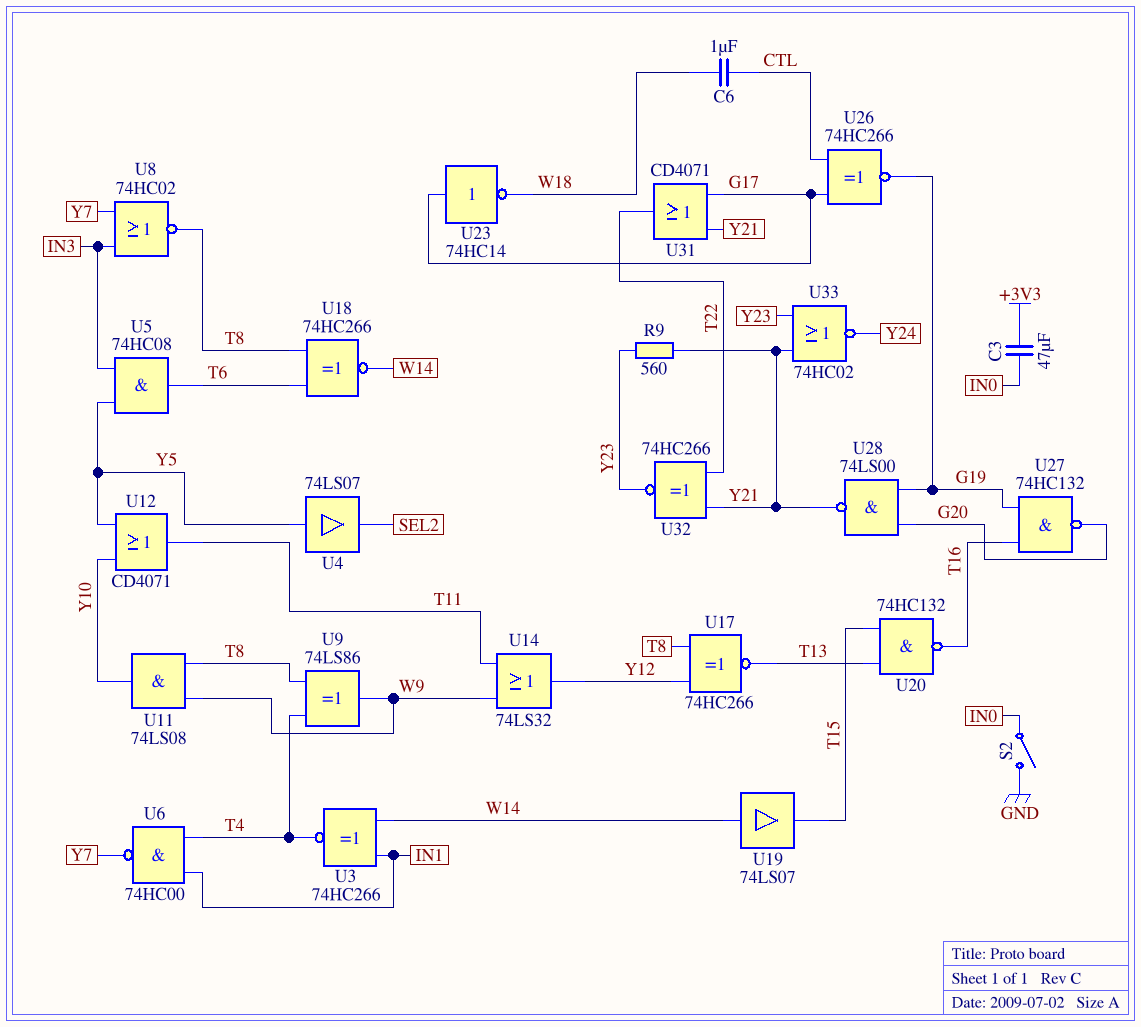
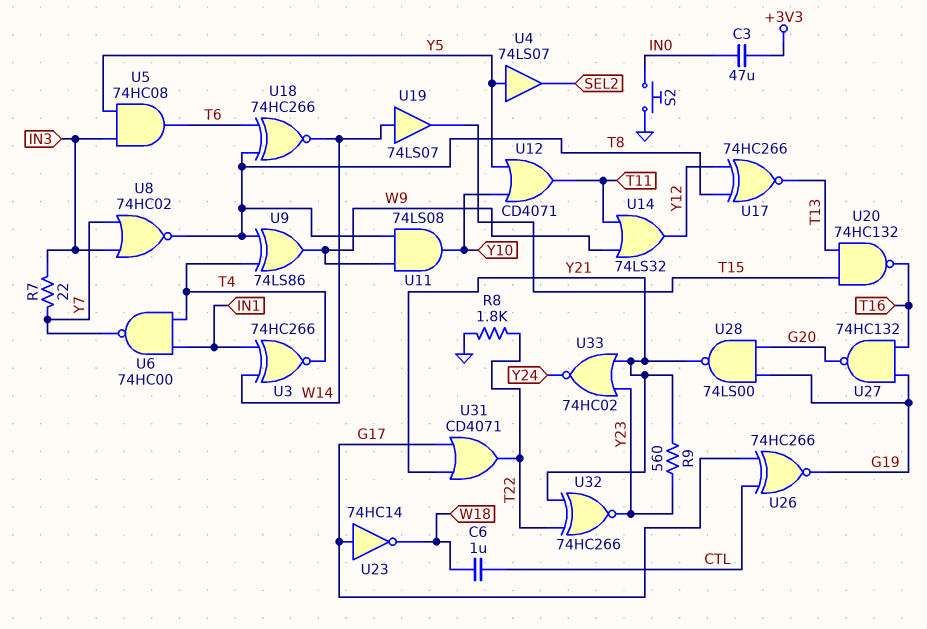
R7: none -> 22 (IN3, Y7)
R8: none -> 1.8k (GND, T22)
S2: switch (GND, IN0) -> button (GND, IN0)

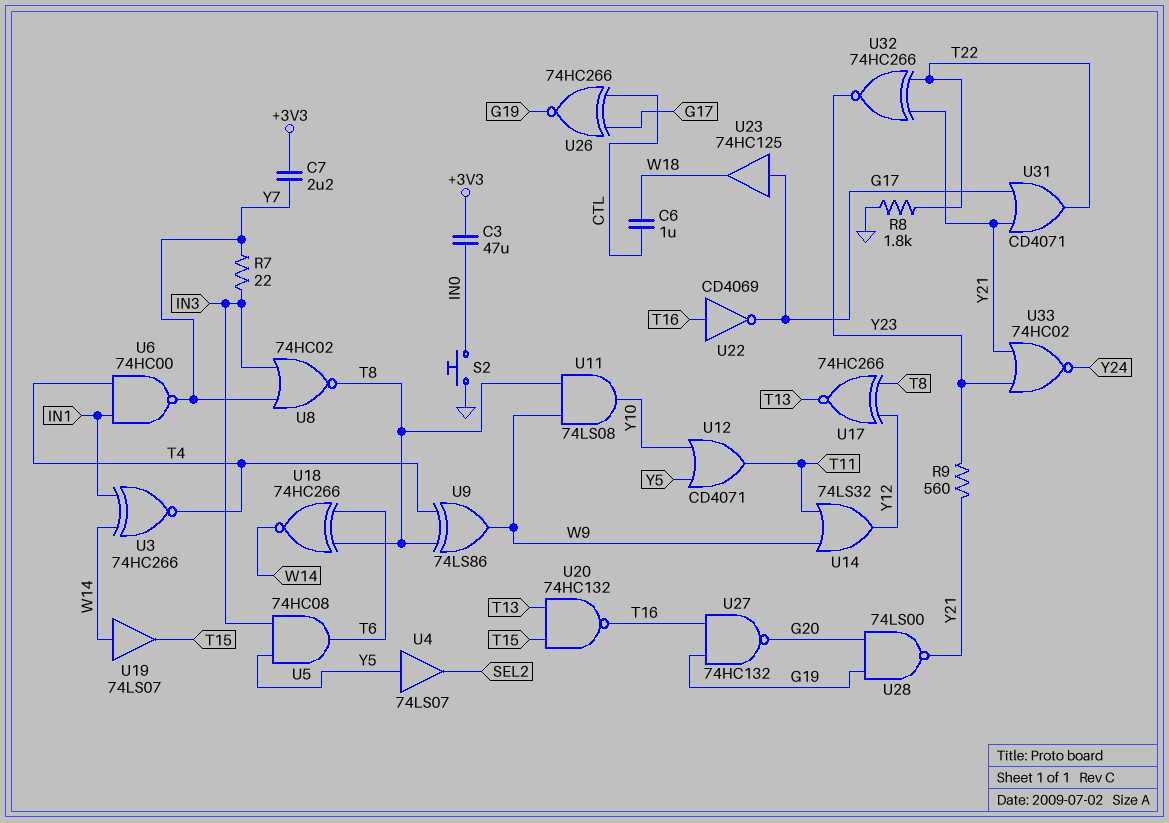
C7: none -> 2.2uF (+3V3, Y7)
U22: none -> NOT CD4069 (in T16, out G17)
U23: NOT 74HC14 (in G17, out W18) -> buffer 74HC125 (in G17, out W18)

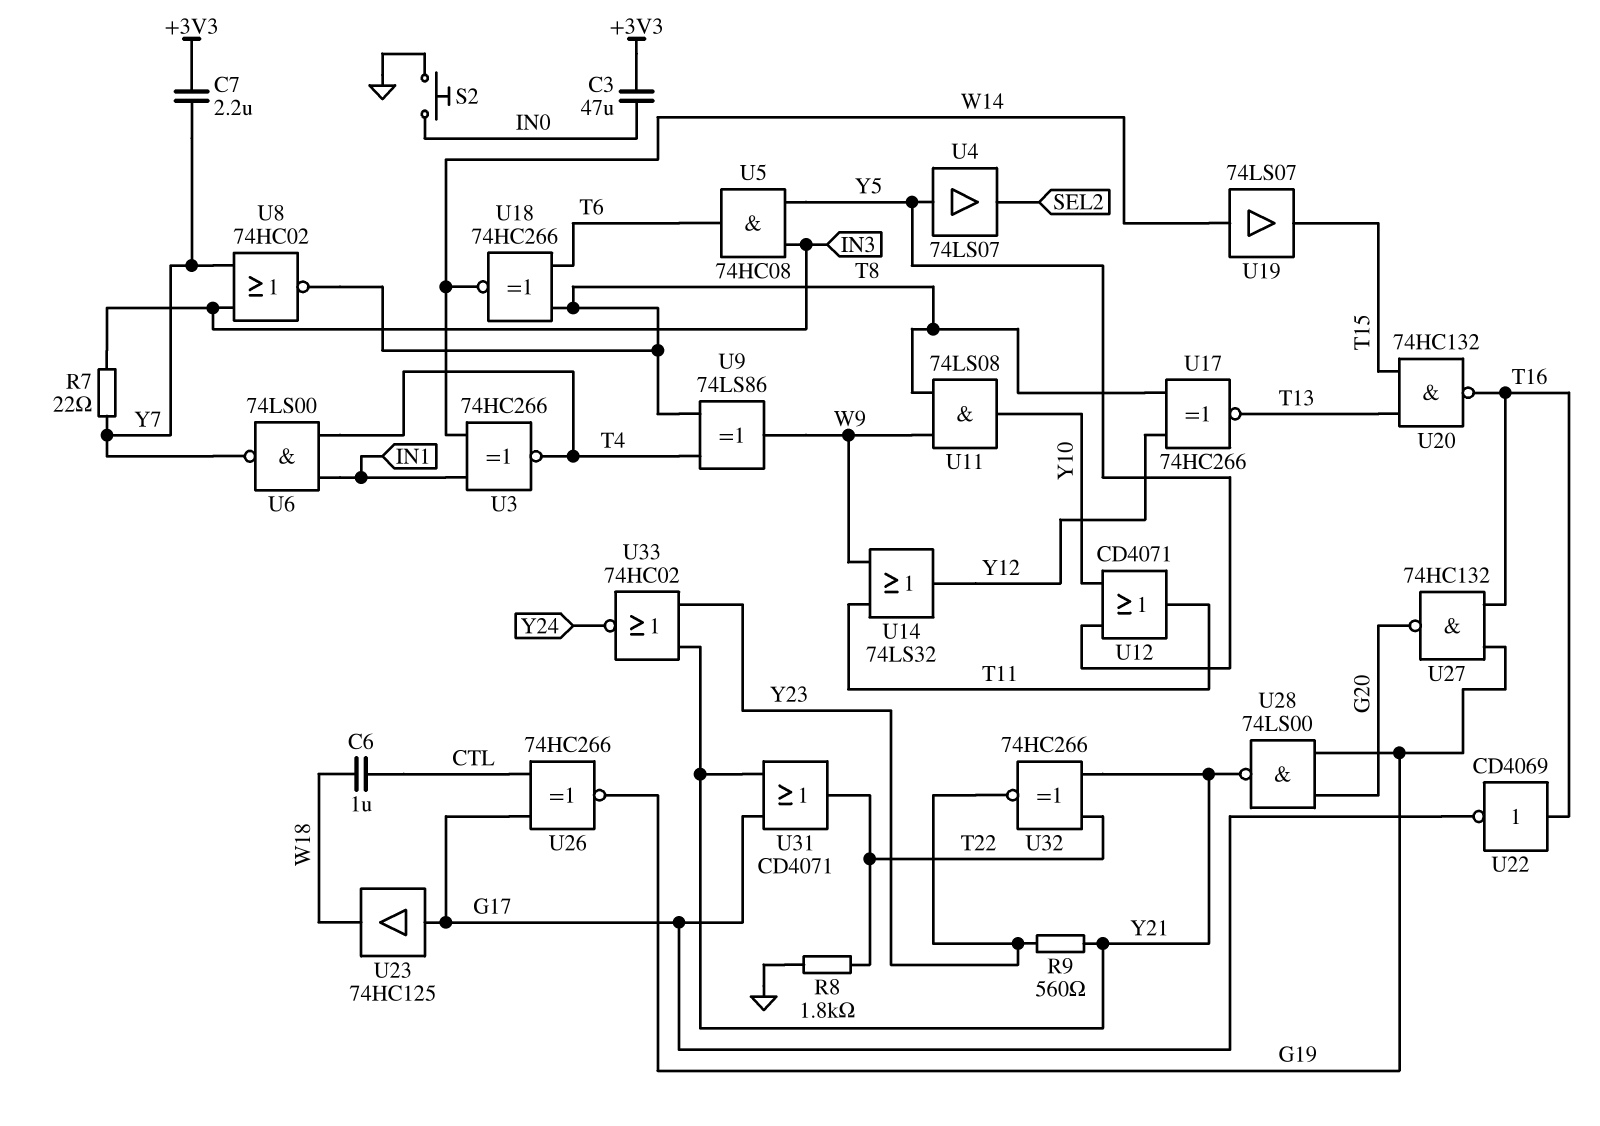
U6: NAND 74HC00 (in IN1, in T4, out Y7) -> NAND 74LS00 (in IN1, in T4, out Y7)

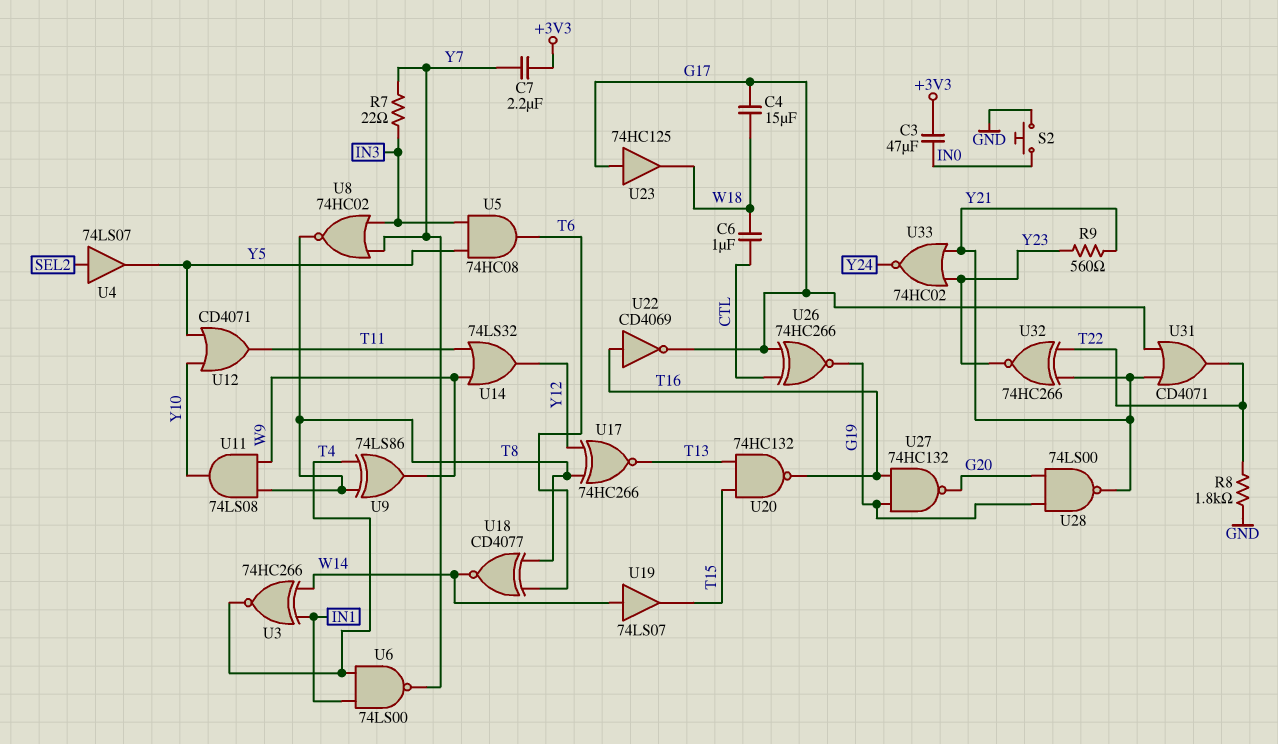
C4: none -> 15uF (G17, W18)
U4: buffer 74LS07 (in Y5, out SEL2) -> buffer 74LS07 (in SEL2, out Y5)
U18: XNOR 74HC266 (in T6, in T8, out W14) -> XNOR CD4077 (in T6, in T8, out W14)

